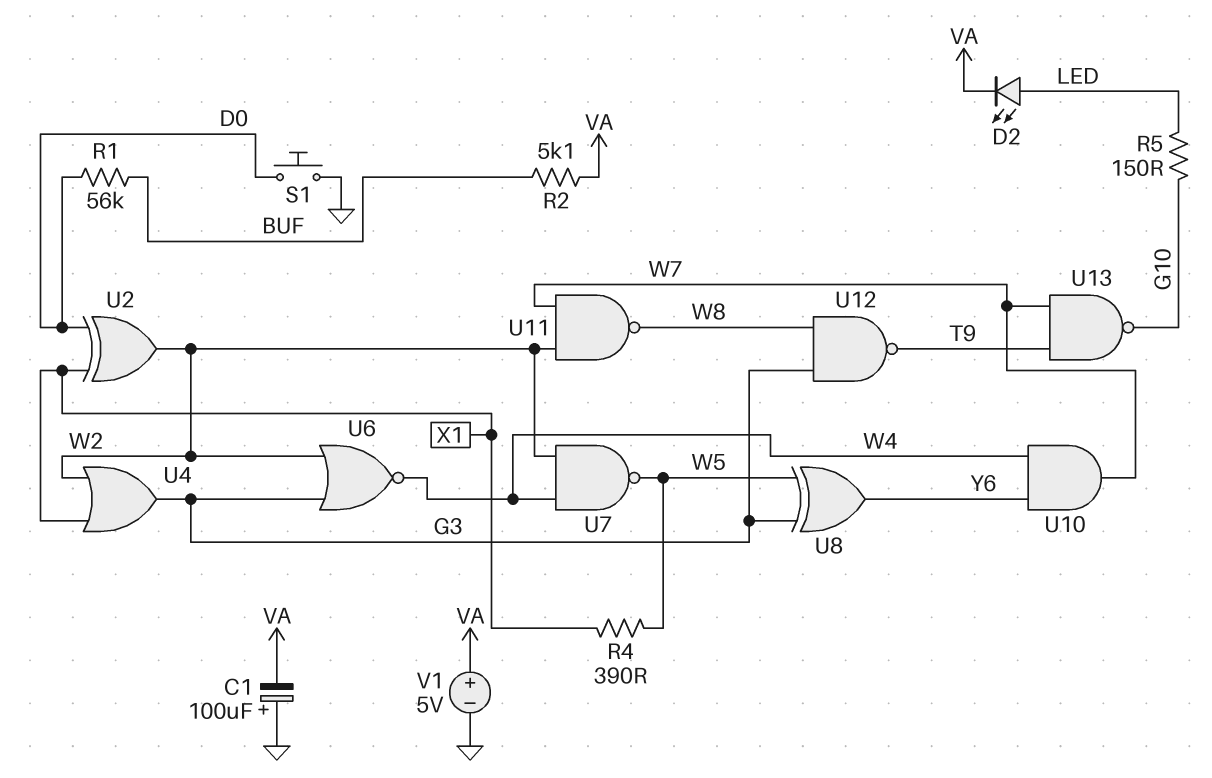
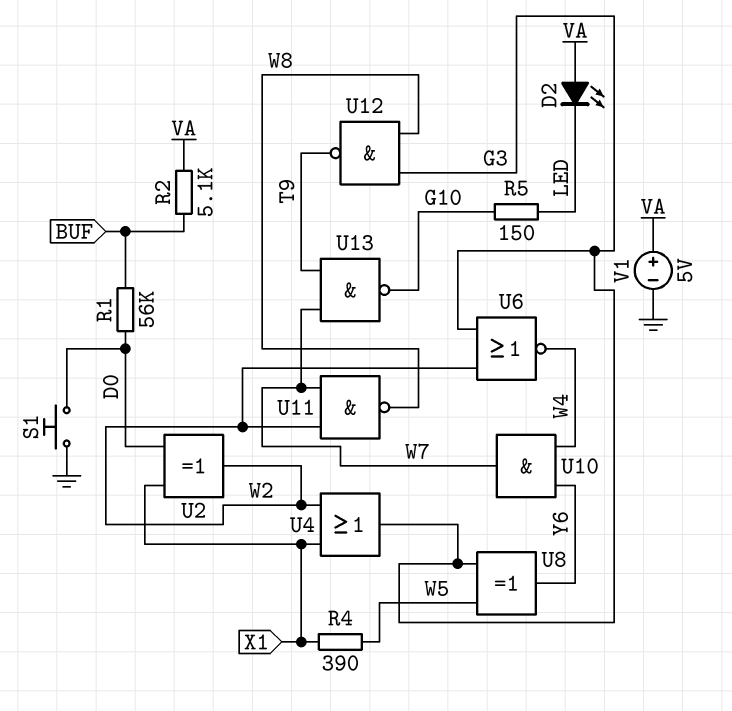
C1: 100uF (plus GND, minus VA) -> none
D2: LED (A LED, K VA) -> LED (A VA, K LED)
U7: NAND (in W2, in W4, out W5) -> none

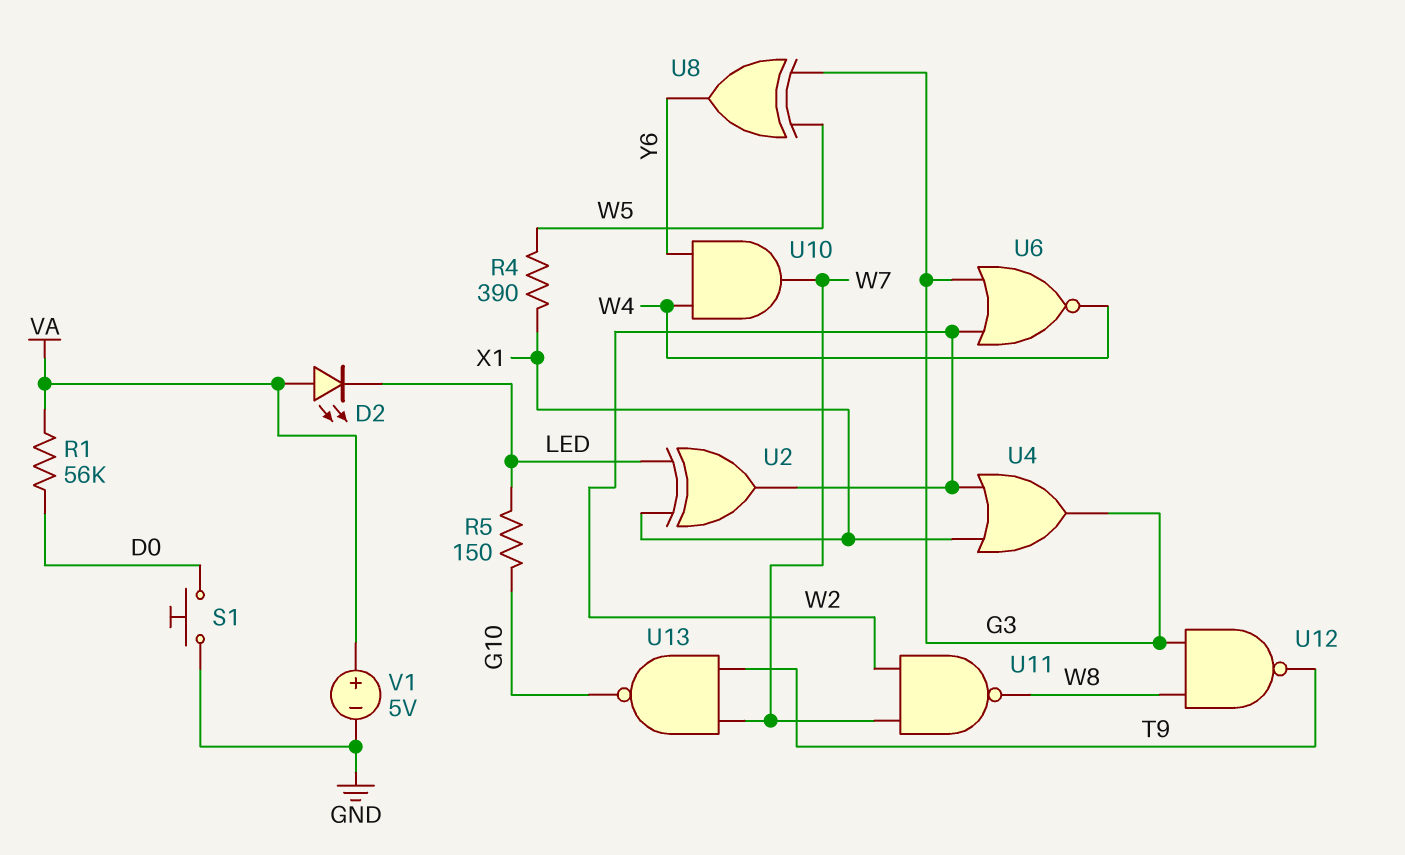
R1: 56k (BUF, D0) -> 56k (D0, VA)
R2: 5.1k (BUF, VA) -> none
U2: XOR (in D0, in X1, out W2) -> XOR (in LED, in X1, out W2)

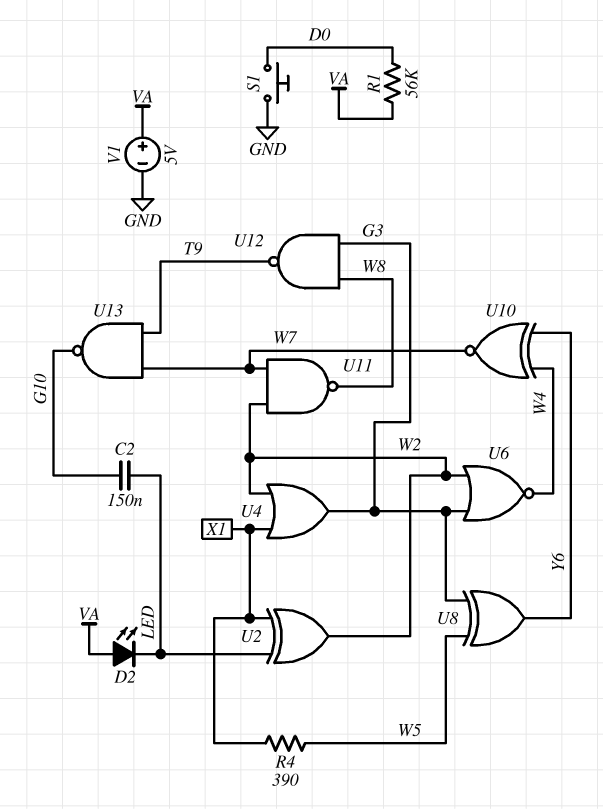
C2: none -> 150nF (G10, LED)
R5: 150 (G10, LED) -> none
U10: AND (in W4, in Y6, out W7) -> XNOR (in W4, in Y6, out W7)

